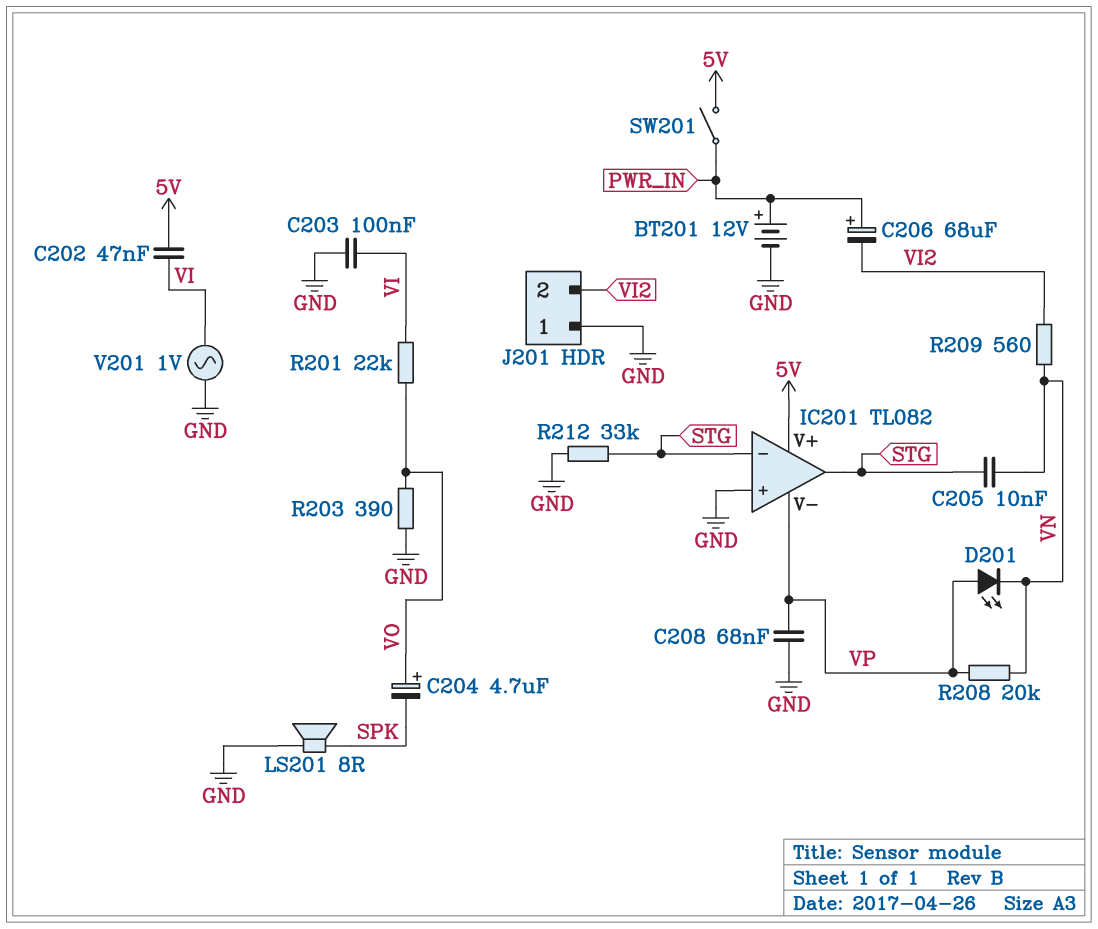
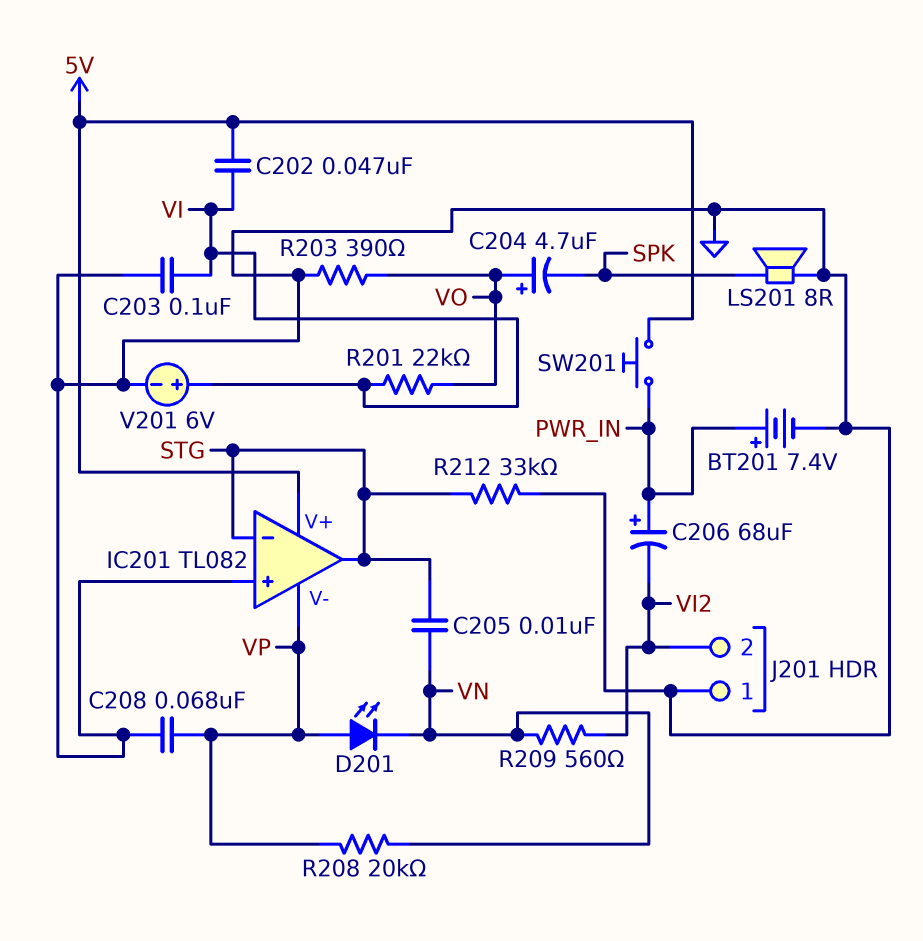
BT201: 12V (plus PWR_IN, minus GND) -> 7.4V (plus PWR_IN, minus GND)
SW201: switch (5V, PWR_IN) -> button (5V, PWR_IN)
V201: AC 1V (GND, VI) -> 6V (plus VI, minus GND)

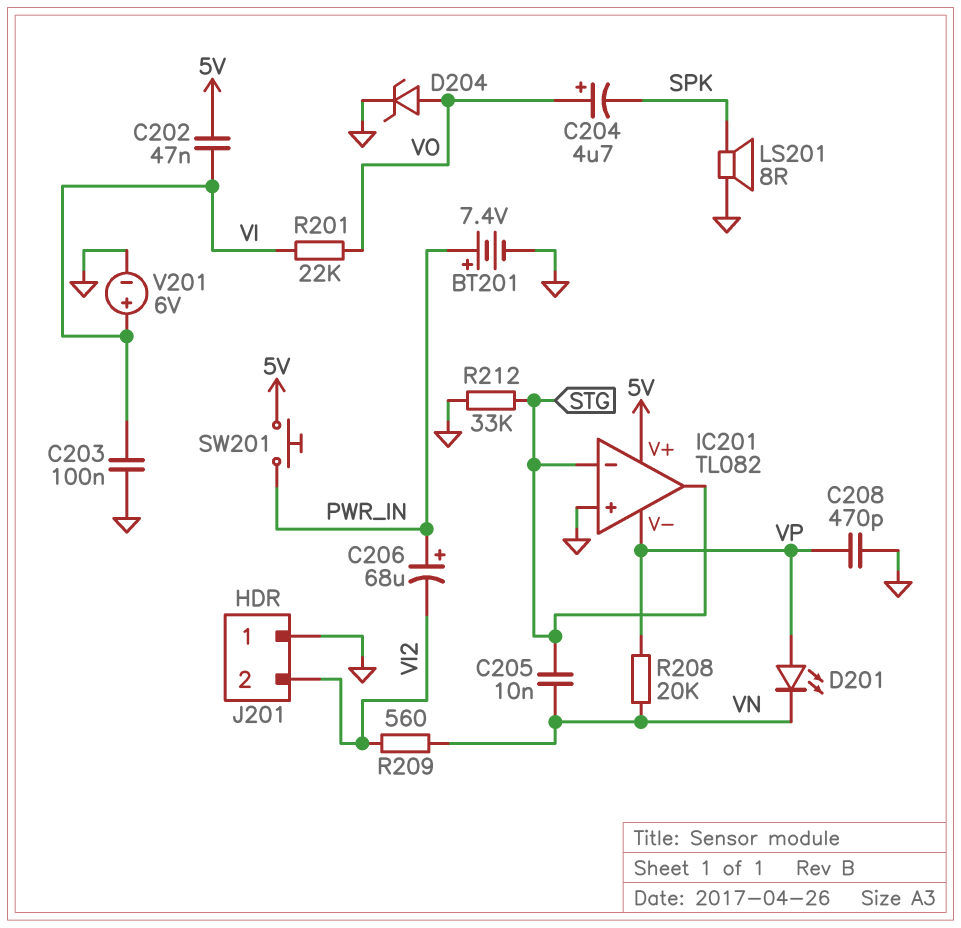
C208: 68nF (GND, VP) -> 470pF (GND, VP)
D204: none -> zener (A VO, K GND)
R203: 390 (GND, VO) -> none

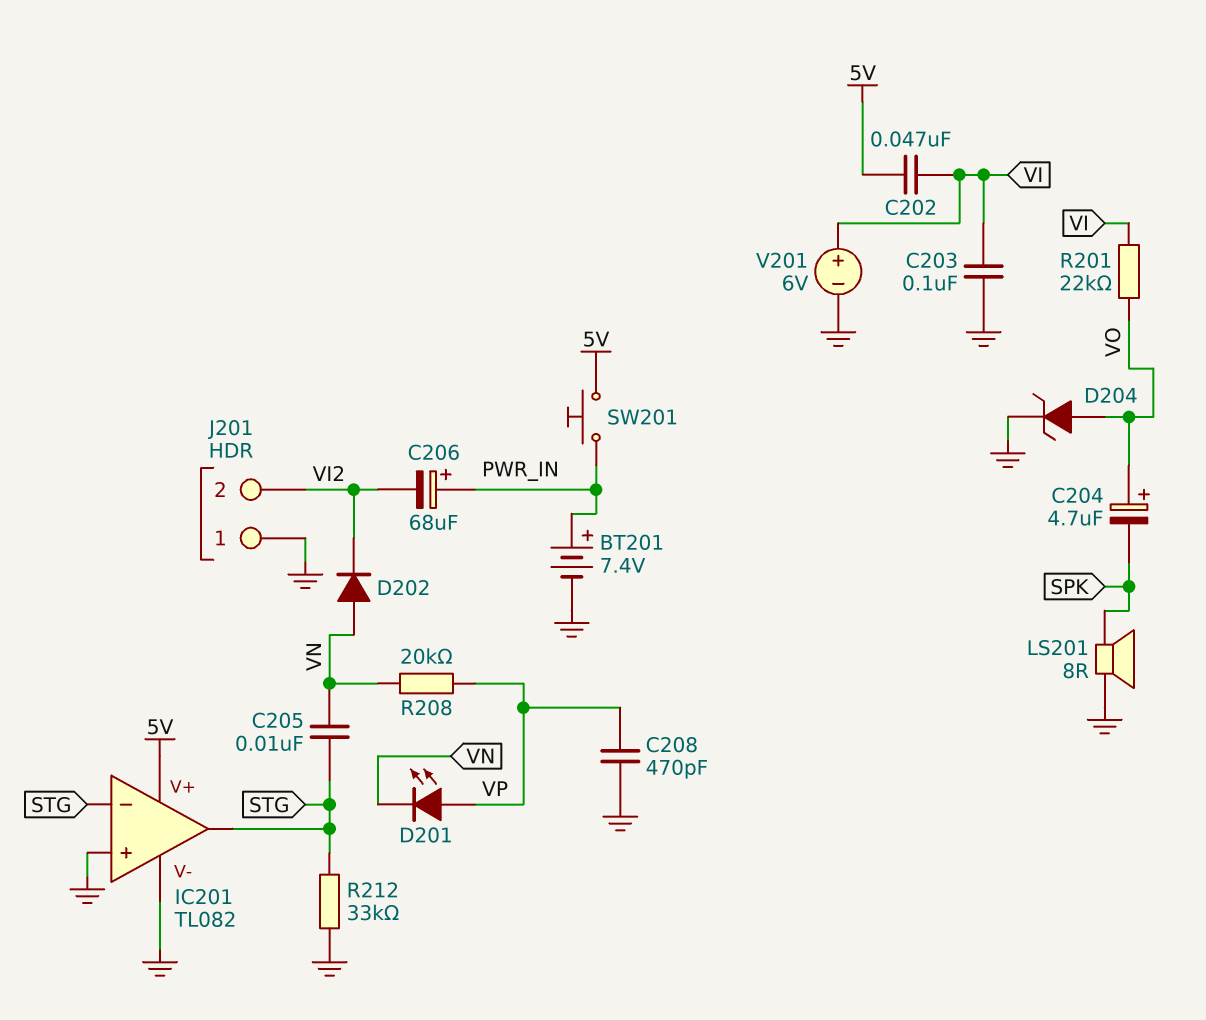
D202: none -> diode (A VN, K VI2)
IC201 pin V-: VP -> GND
R209: 560 (VI2, VN) -> none

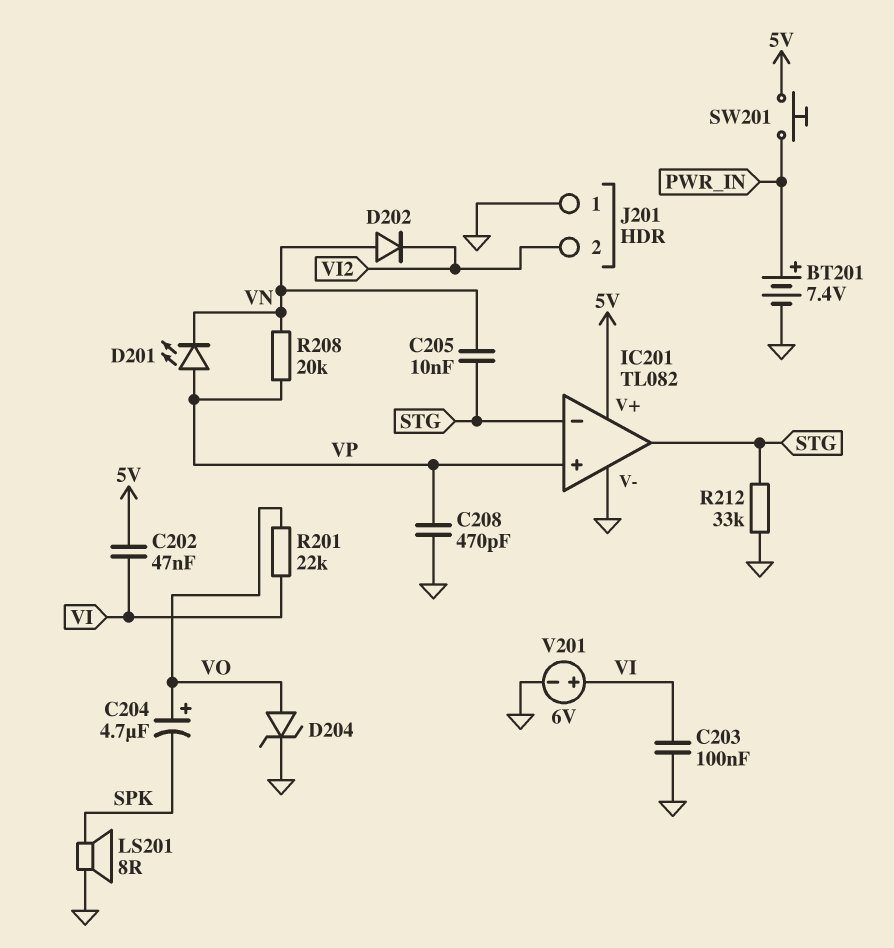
C206: 68uF (plus PWR_IN, minus VI2) -> none
IC201 pin in+: GND -> VP

